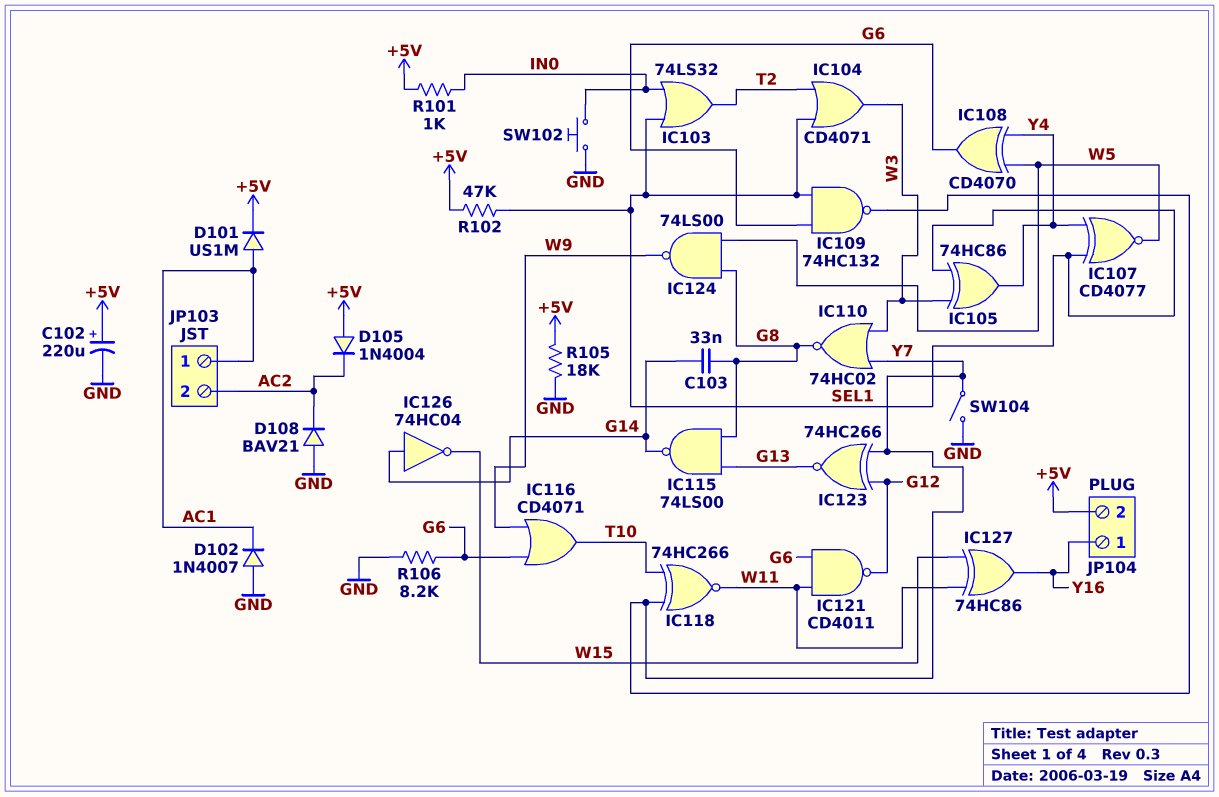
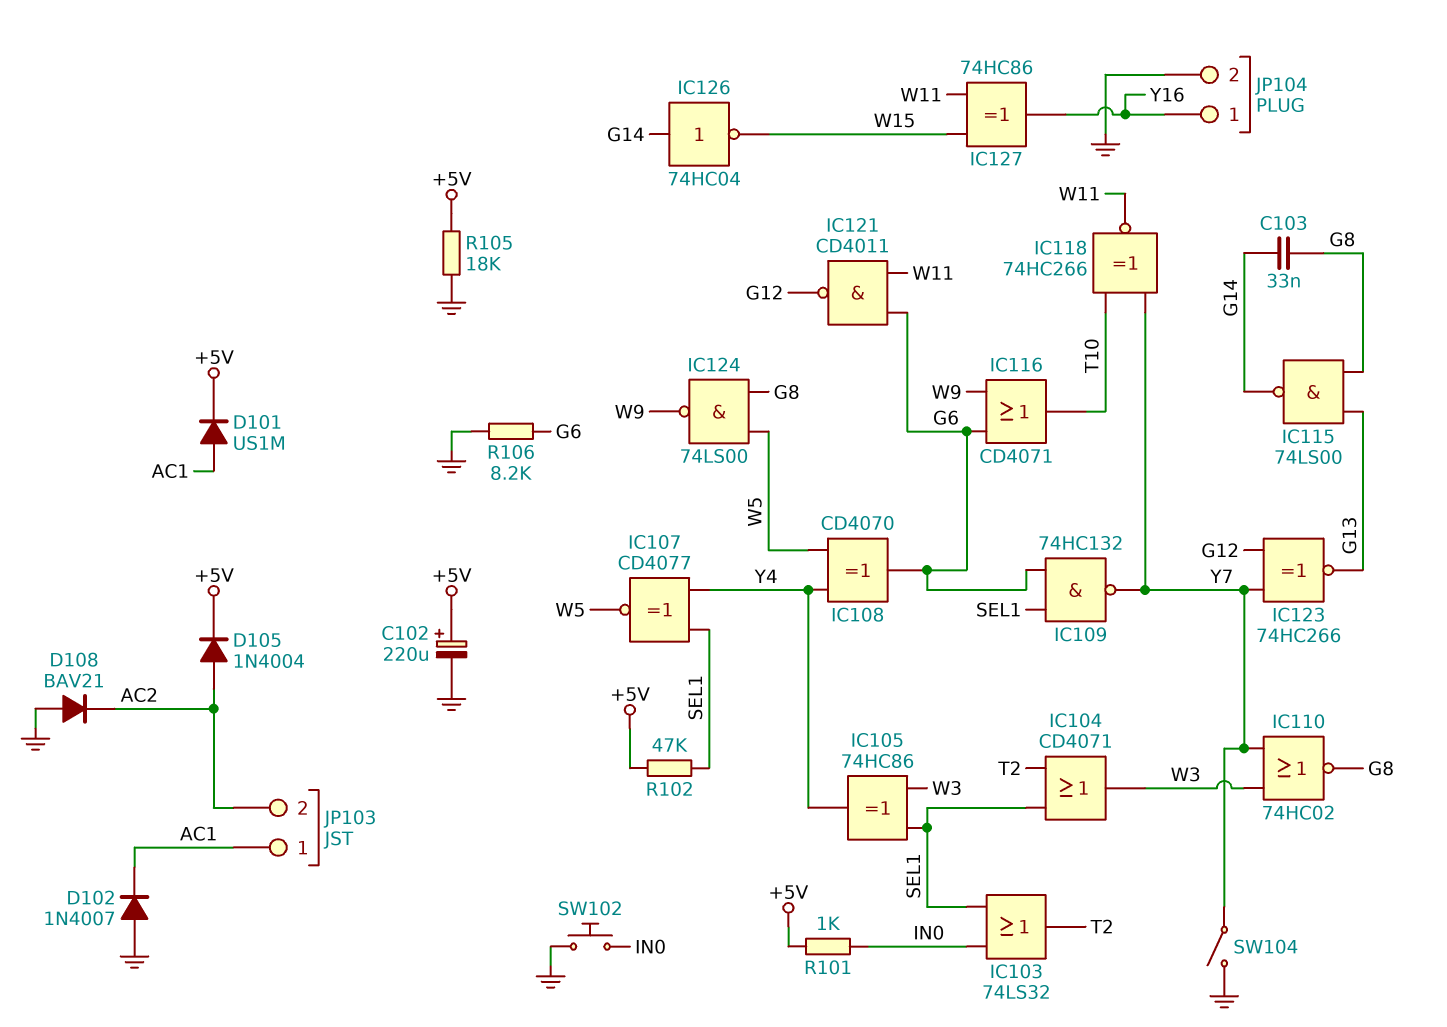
D105: diode 1N4004 (A +5V, K AC2) -> diode 1N4004 (A AC2, K +5V)
JP104 pin 2: +5V -> GND

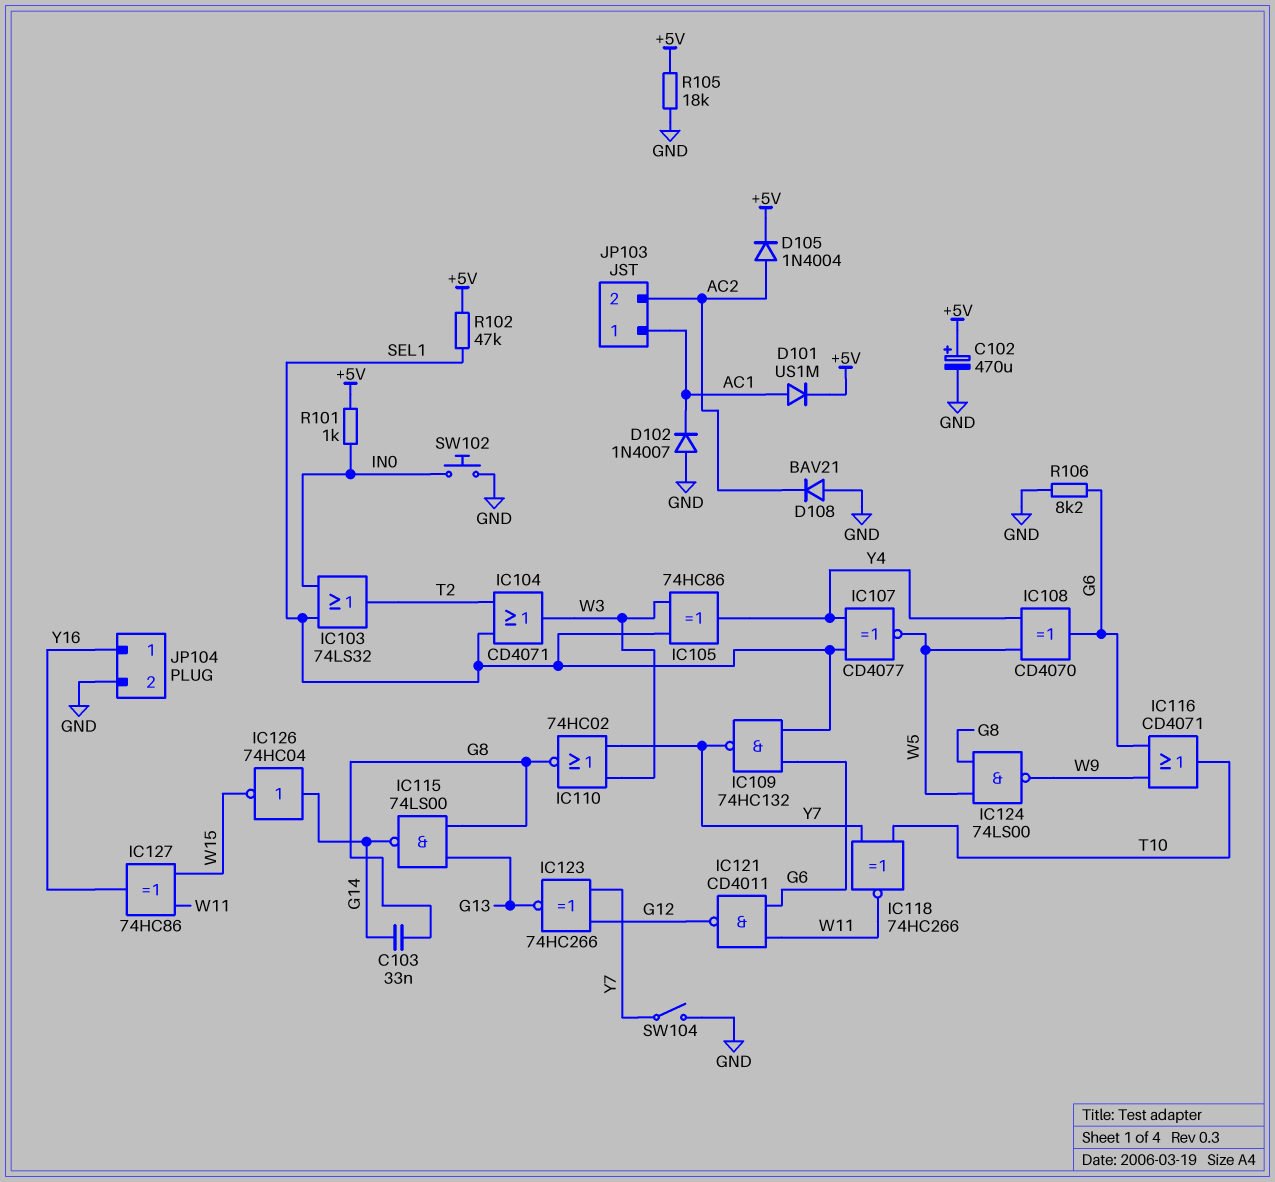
C102: 220uF (plus +5V, minus GND) -> 470uF (plus +5V, minus GND)

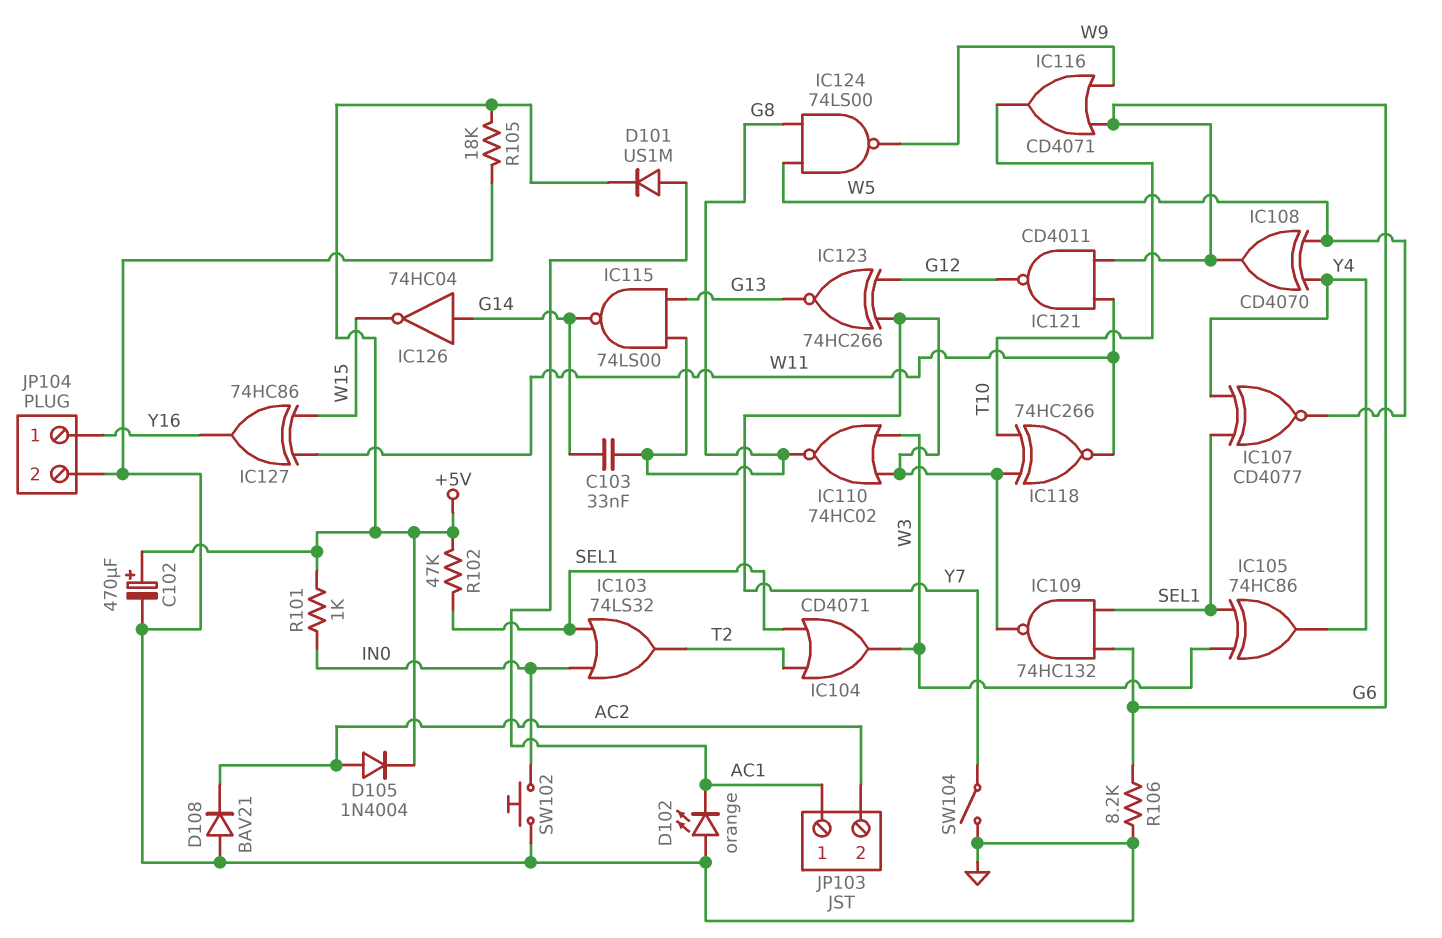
D102: diode 1N4007 (A GND, K AC1) -> LED orange (A GND, K AC1)

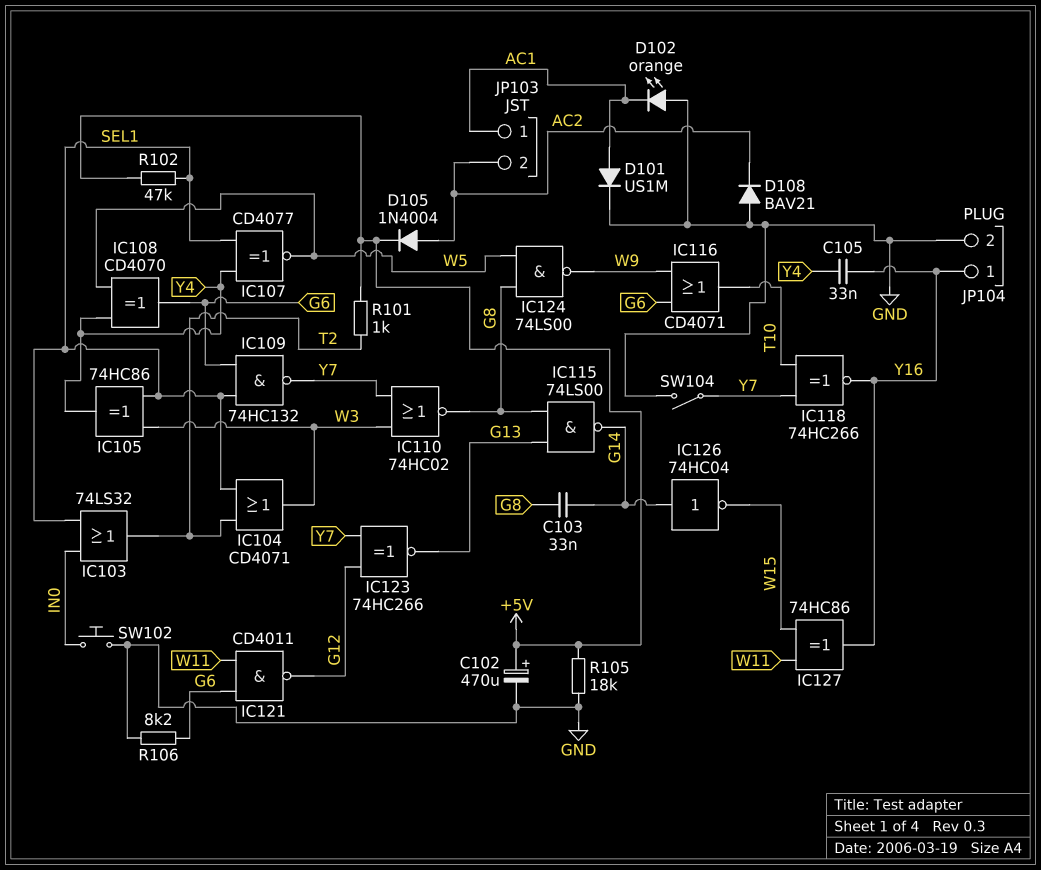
C105: none -> 33nF (Y4, Y16)
D101: diode US1M (A AC1, K +5V) -> diode US1M (A AC1, K GND)
IC118: XNOR 74HC266 (in T10, in Y7, out W11) -> XNOR 74HC266 (in T10, in Y7, out Y16)
R101: 1k (+5V, IN0) -> 1k (+5V, T2)

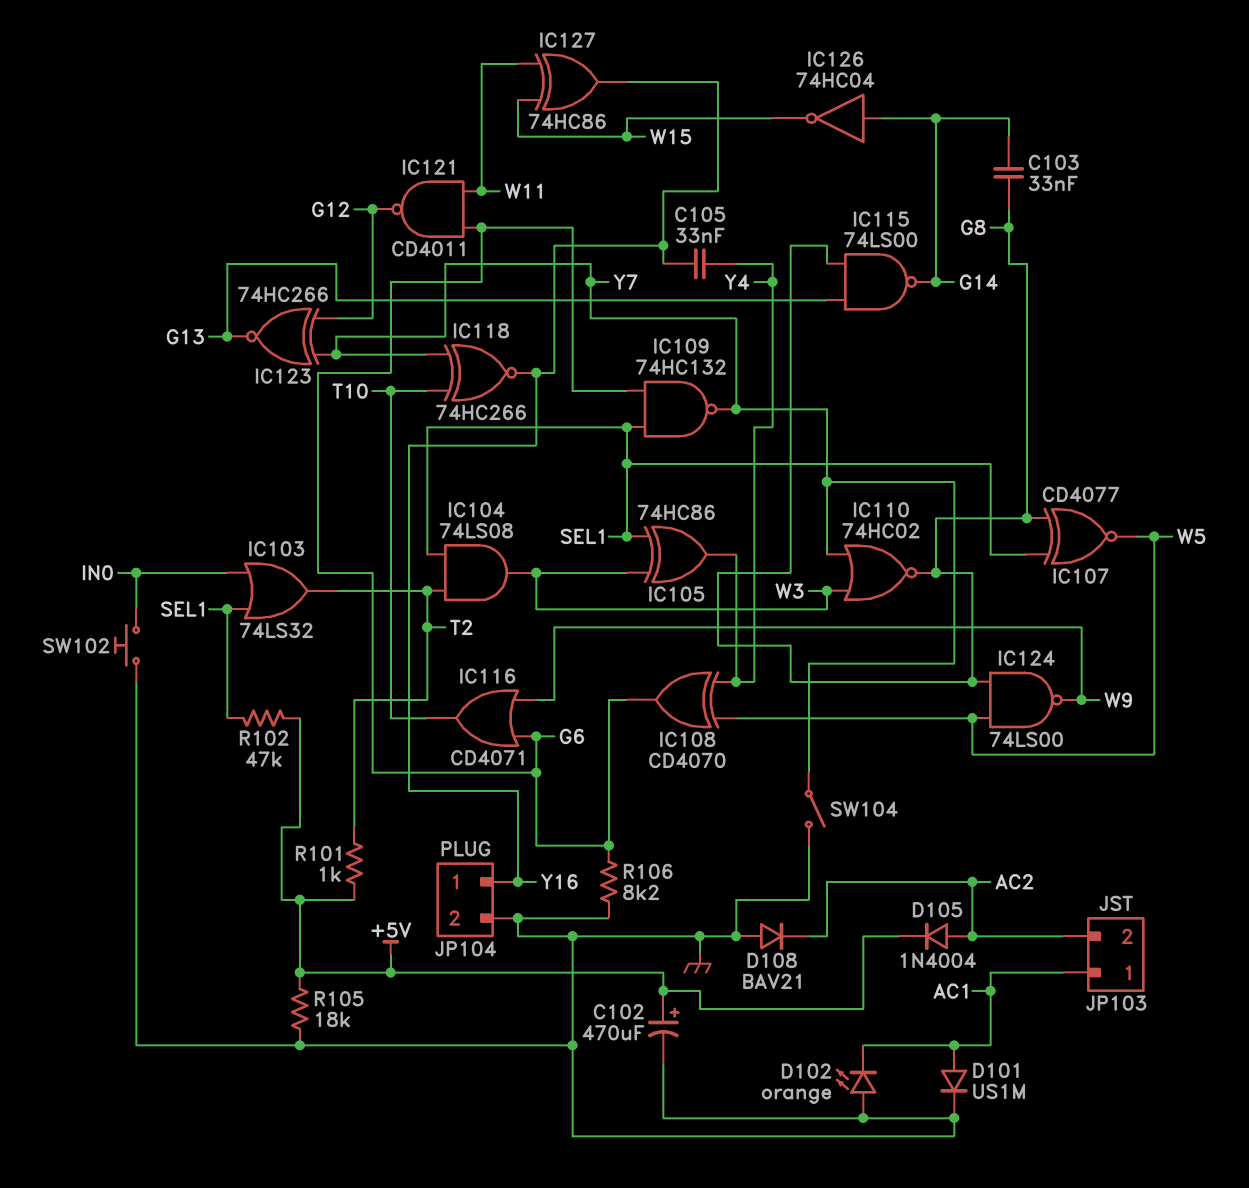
IC104: OR CD4071 (in SEL1, in T2, out W3) -> AND 74LS08 (in SEL1, in T2, out W3)
IC107: XNOR CD4077 (in SEL1, in Y4, out W5) -> XNOR CD4077 (in G8, in SEL1, out W5)

